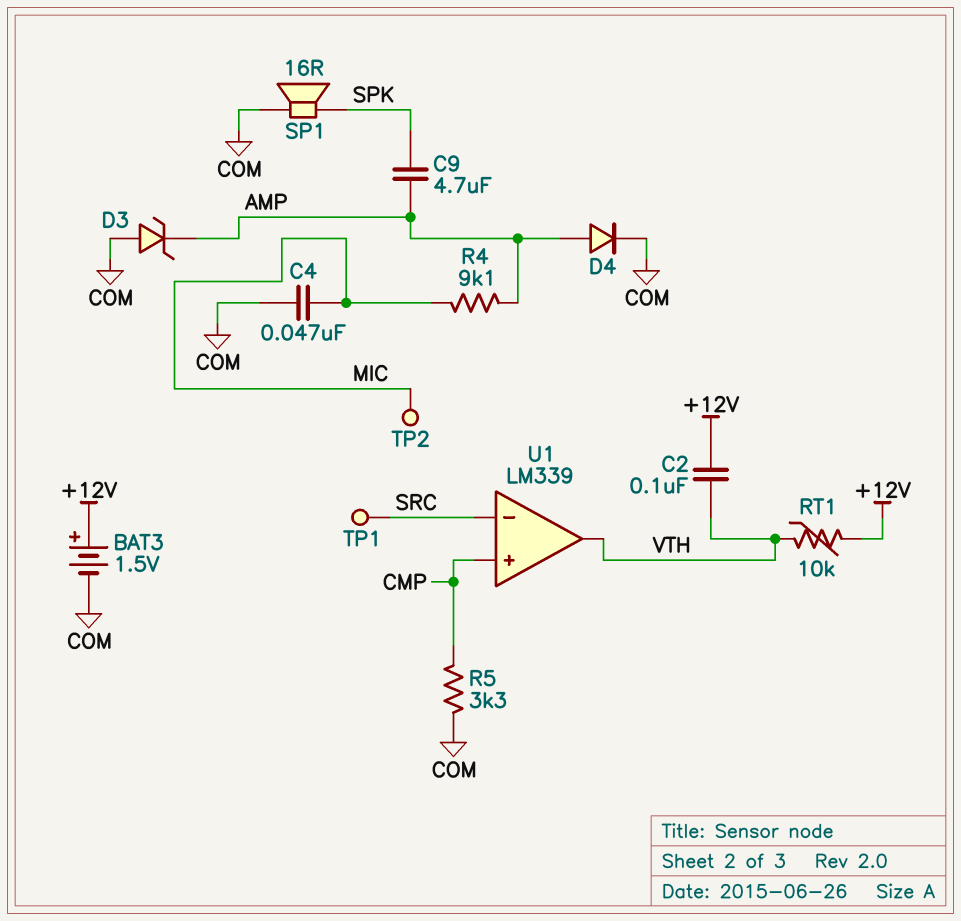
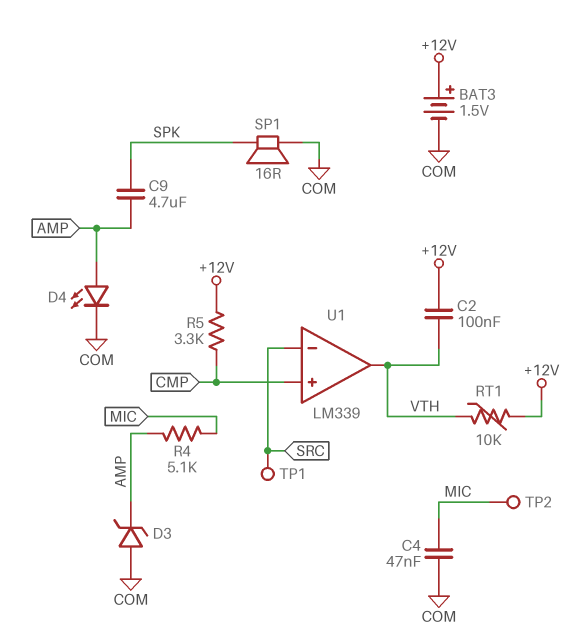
D4: diode (A AMP, K COM) -> LED (A AMP, K COM)
R4: 9.1k (AMP, MIC) -> 5.1k (AMP, MIC)
R5: 3.3k (CMP, COM) -> 3.3k (+12V, CMP)

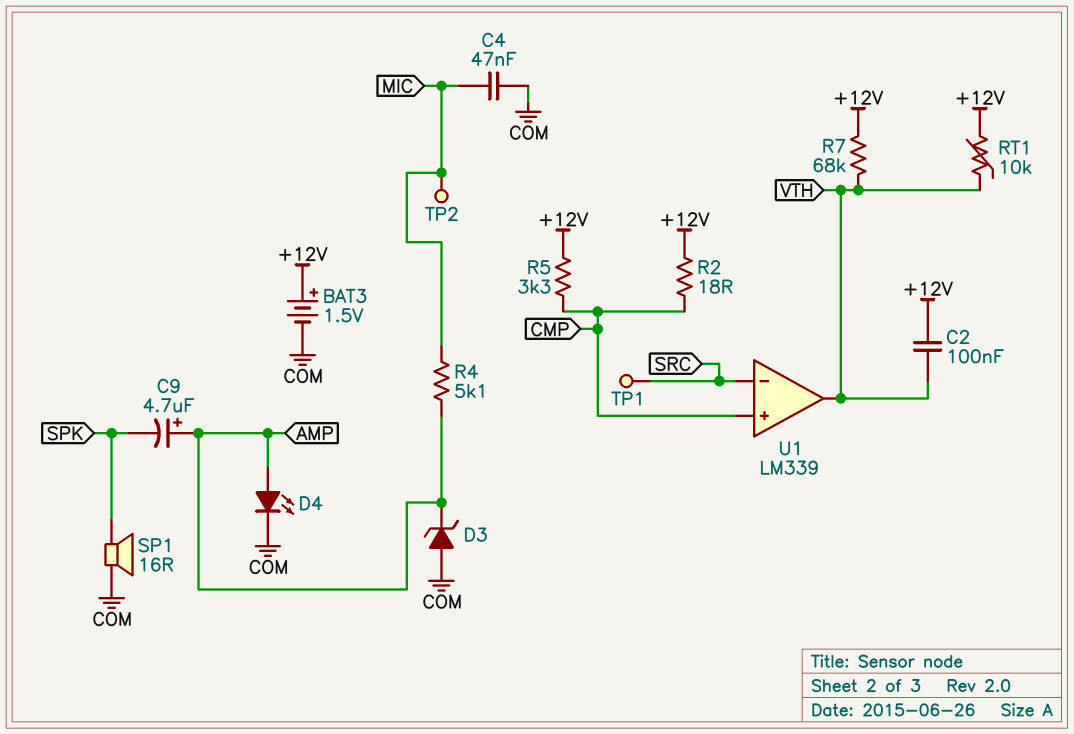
C9: 4.7uF (AMP, SPK) -> 4.7uF (plus AMP, minus SPK)
R2: none -> 18 (+12V, CMP)
R7: none -> 68k (+12V, VTH)

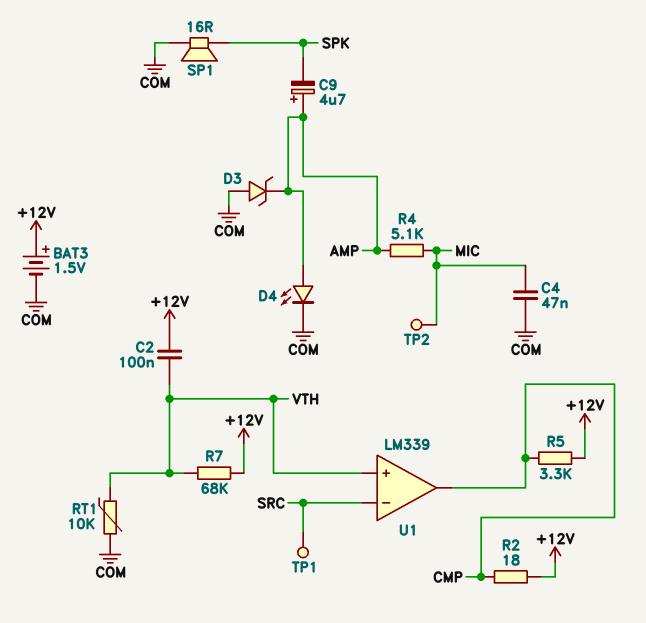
RT1: 10k (+12V, VTH) -> 10k (COM, VTH)
U1 pin in+: CMP -> VTH
U1 pin out: VTH -> CMP

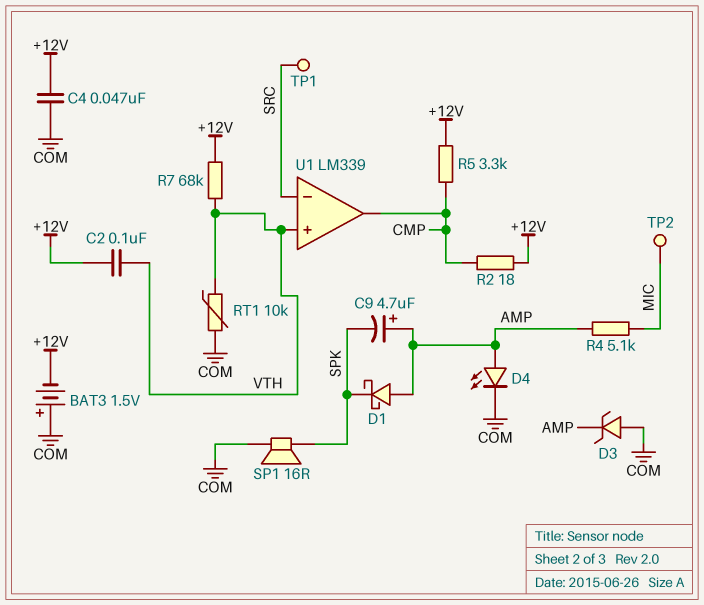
BAT3: 1.5V (plus +12V, minus COM) -> 1.5V (plus COM, minus +12V)
C4: 47nF (COM, MIC) -> 47nF (+12V, COM)
D1: none -> schottky (A AMP, K SPK)

